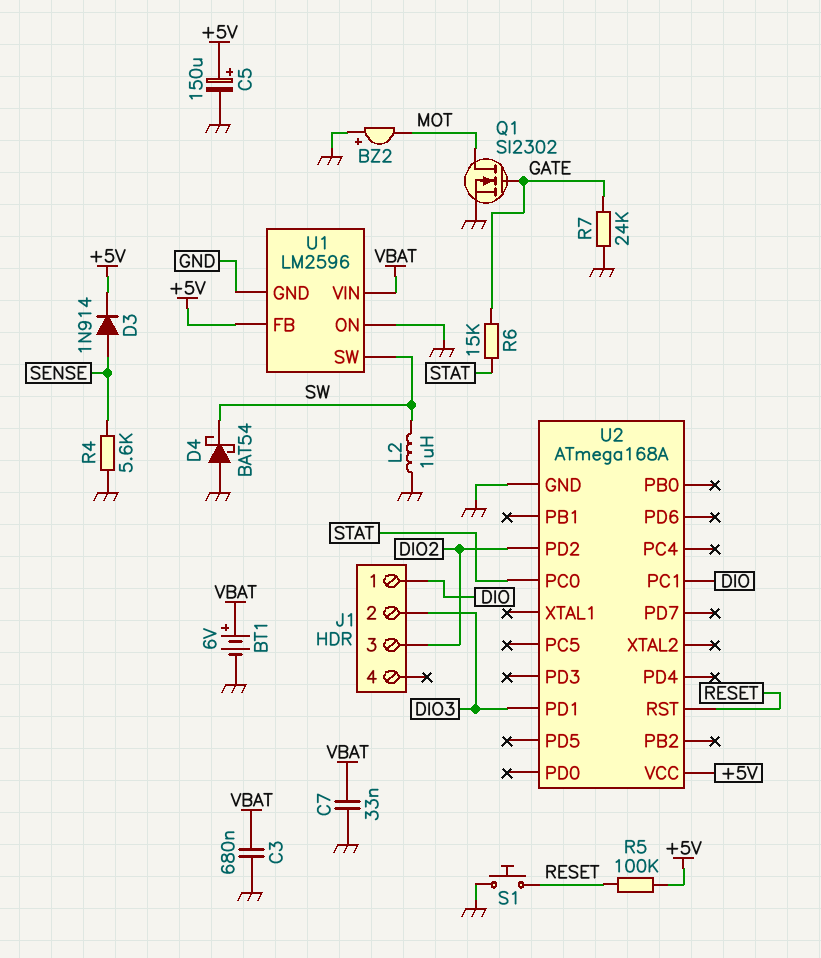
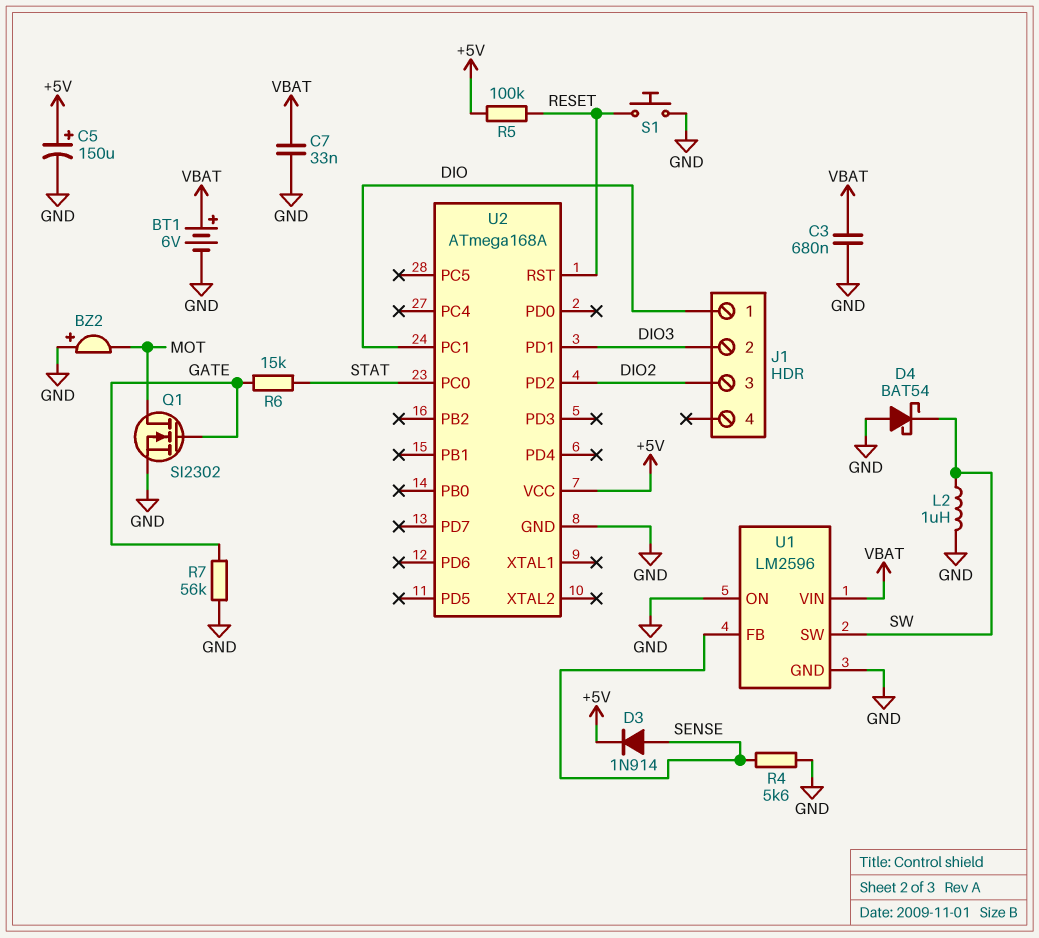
R7: 24k (GATE, GND) -> 56k (GATE, GND)
U1 pin FB: +5V -> SENSE

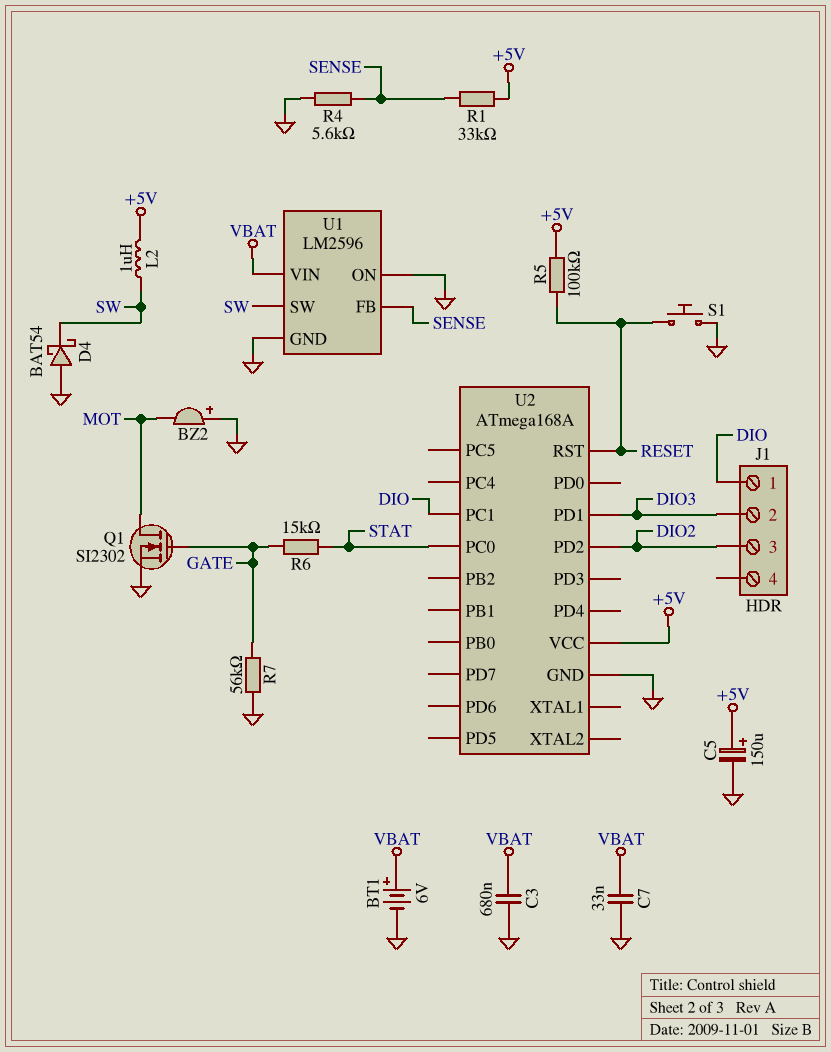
D3: diode 1N914 (A SENSE, K +5V) -> none
L2: 1uH (GND, SW) -> 1uH (+5V, SW)
R1: none -> 33k (+5V, SENSE)

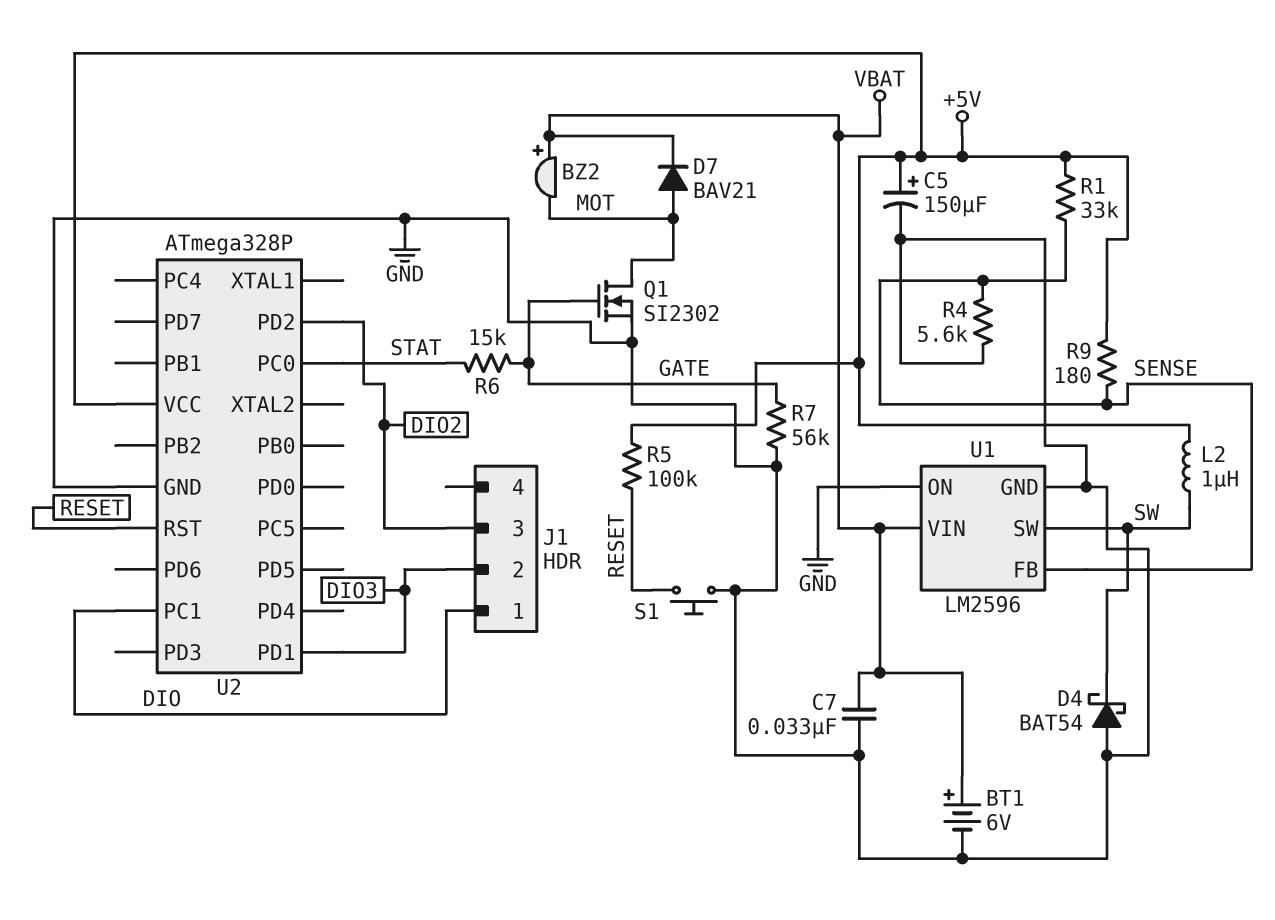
BZ2: buzzer (plus GND, minus MOT) -> buzzer (plus VBAT, minus MOT)
C3: 680nF (GND, VBAT) -> none
D7: none -> diode BAV21 (A MOT, K VBAT)
R9: none -> 180 (+5V, SENSE)
U2: ATmega168A -> ATmega328P

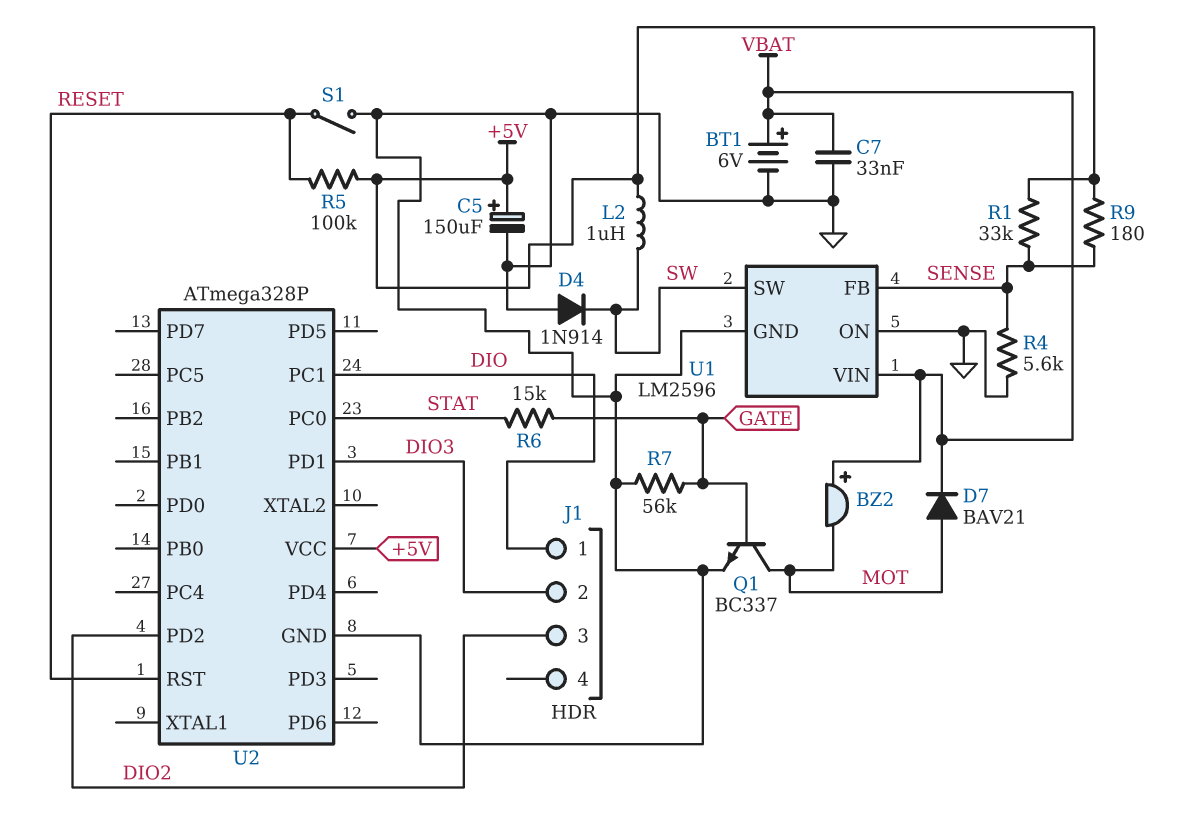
D4: schottky BAT54 (A GND, K SW) -> diode 1N914 (A GND, K SW)
Q1: NMOS SI2302 (G GATE, D MOT, S GND) -> NPN BC337 (B GATE, C MOT, E GND)
S1: button (GND, RESET) -> switch (GND, RESET)

